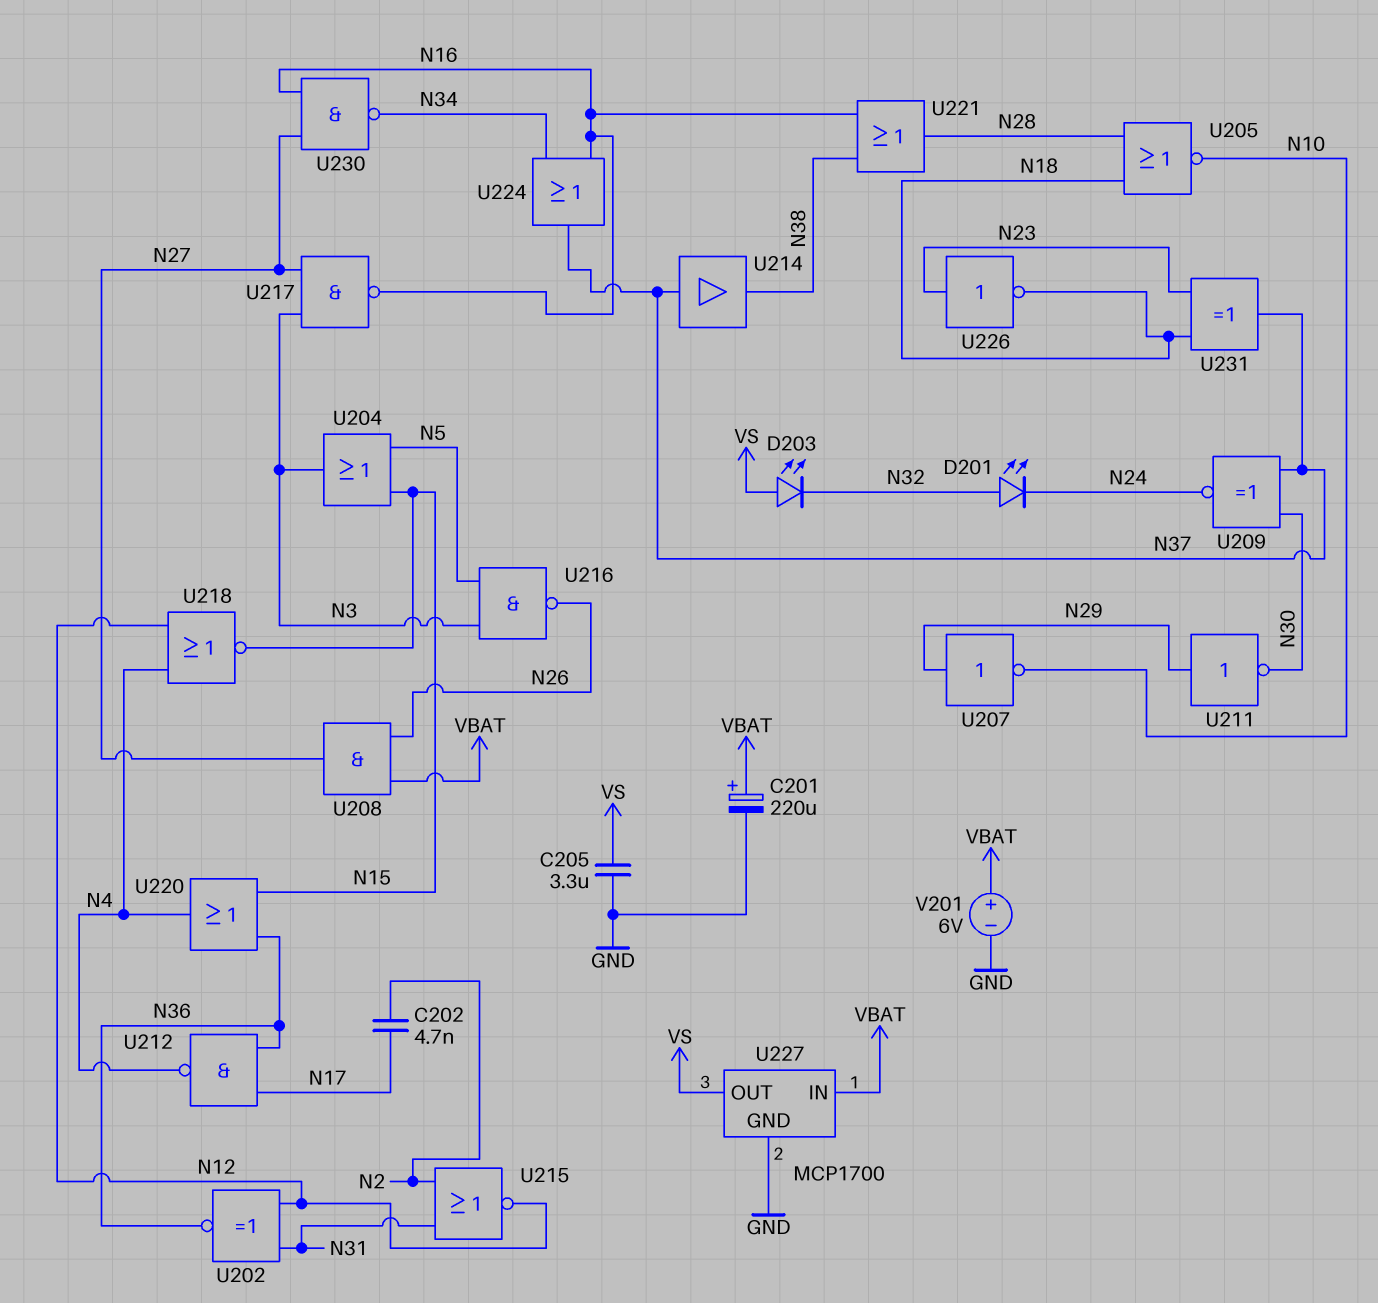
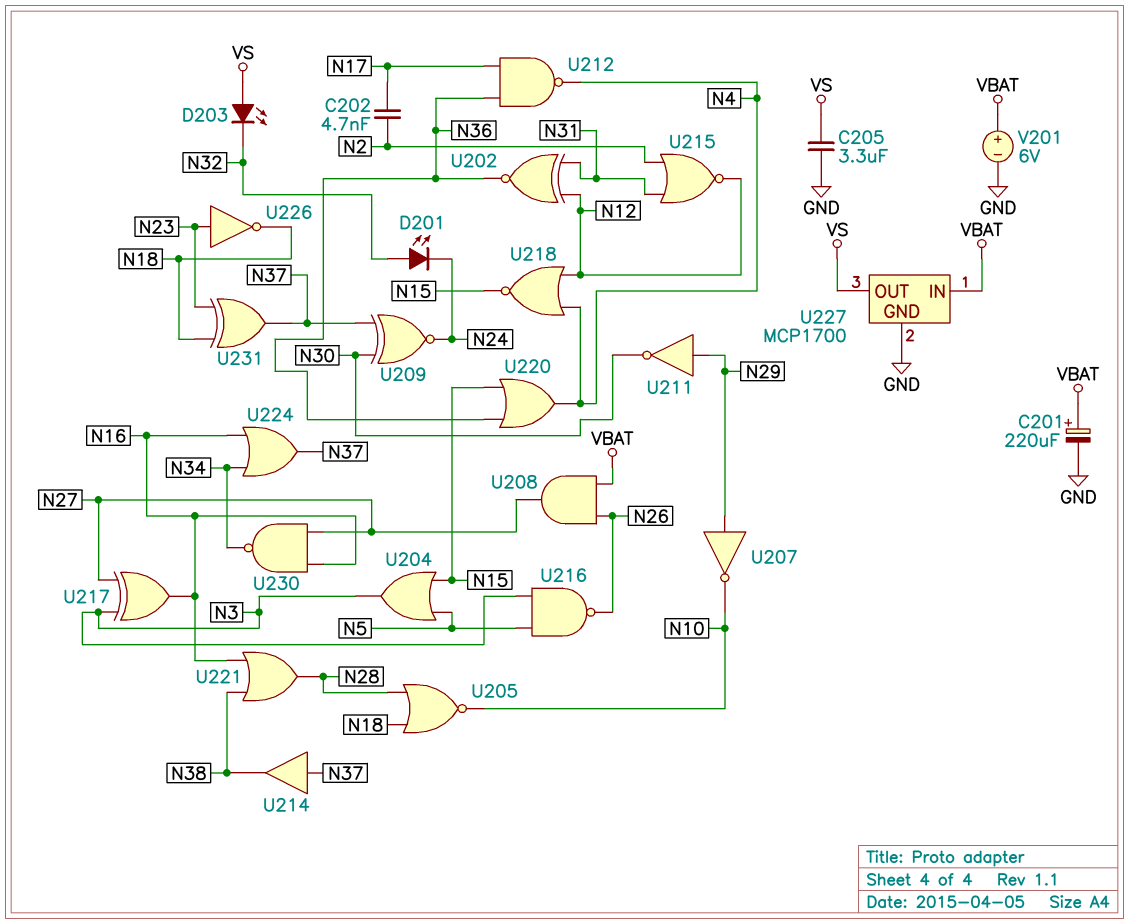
U217: NAND (in N3, in N27, out N16) -> XOR (in N3, in N27, out N16)

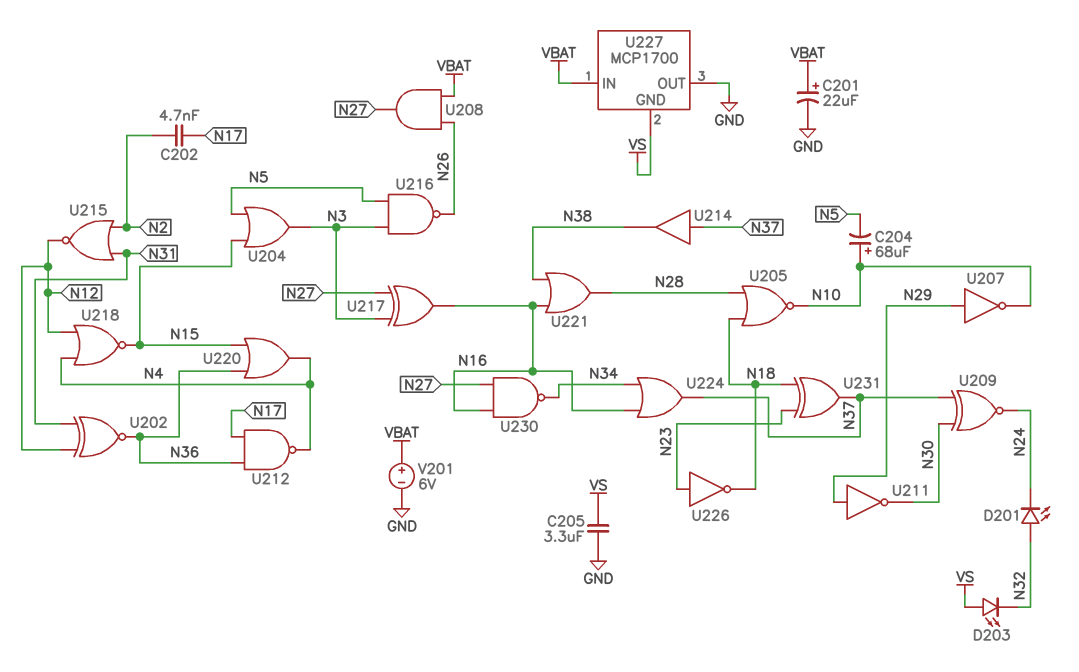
C201: 220uF (plus VBAT, minus GND) -> 22uF (plus VBAT, minus GND)
C204: none -> 68uF (plus N10, minus N5)
U227 pin GND: GND -> VS
U227 pin OUT: VS -> GND

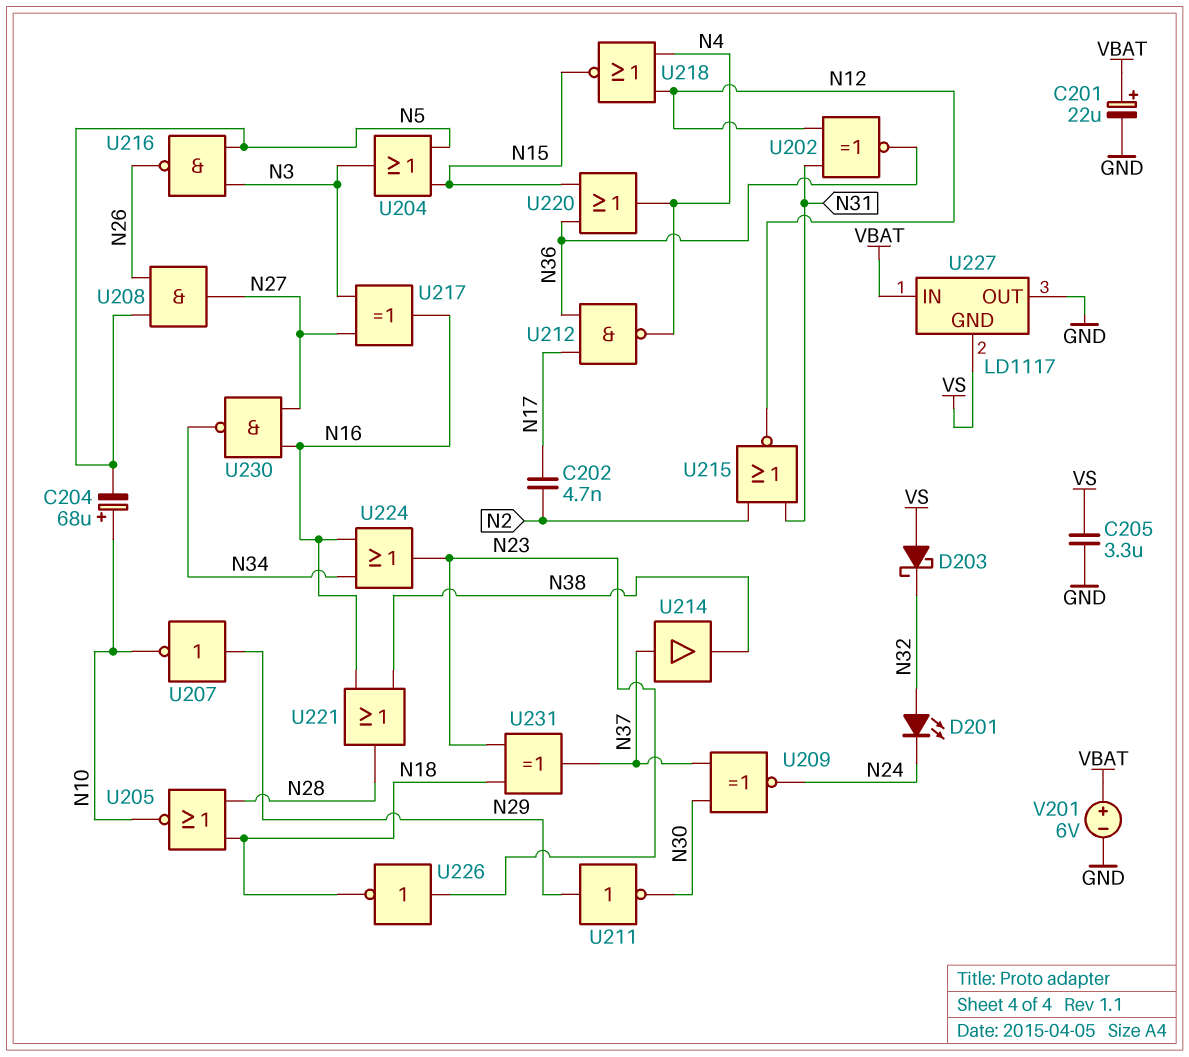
D203: LED (A VS, K N32) -> schottky (A VS, K N32)
U208: AND (in N26, in VBAT, out N27) -> AND (in N5, in N26, out N27)
U224: OR (in N16, in N34, out N37) -> OR (in N16, in N34, out N23)
U227: MCP1700 -> LD1117

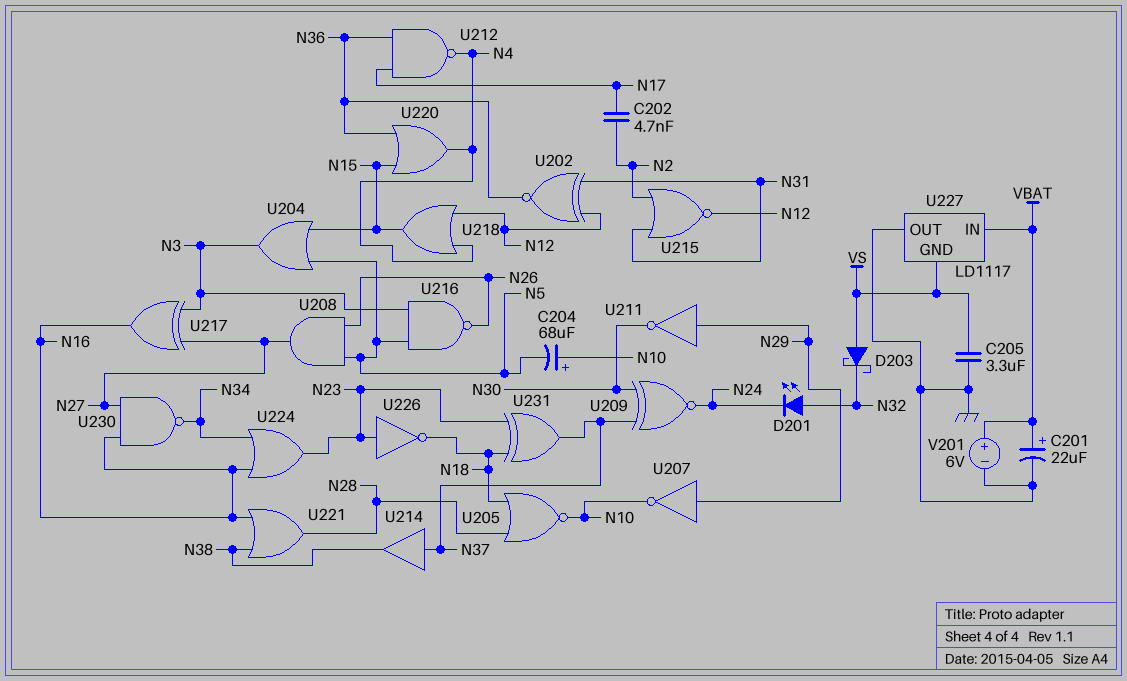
U218: NOR (in N4, in N12, out N15) -> OR (in N4, in N12, out N15)

